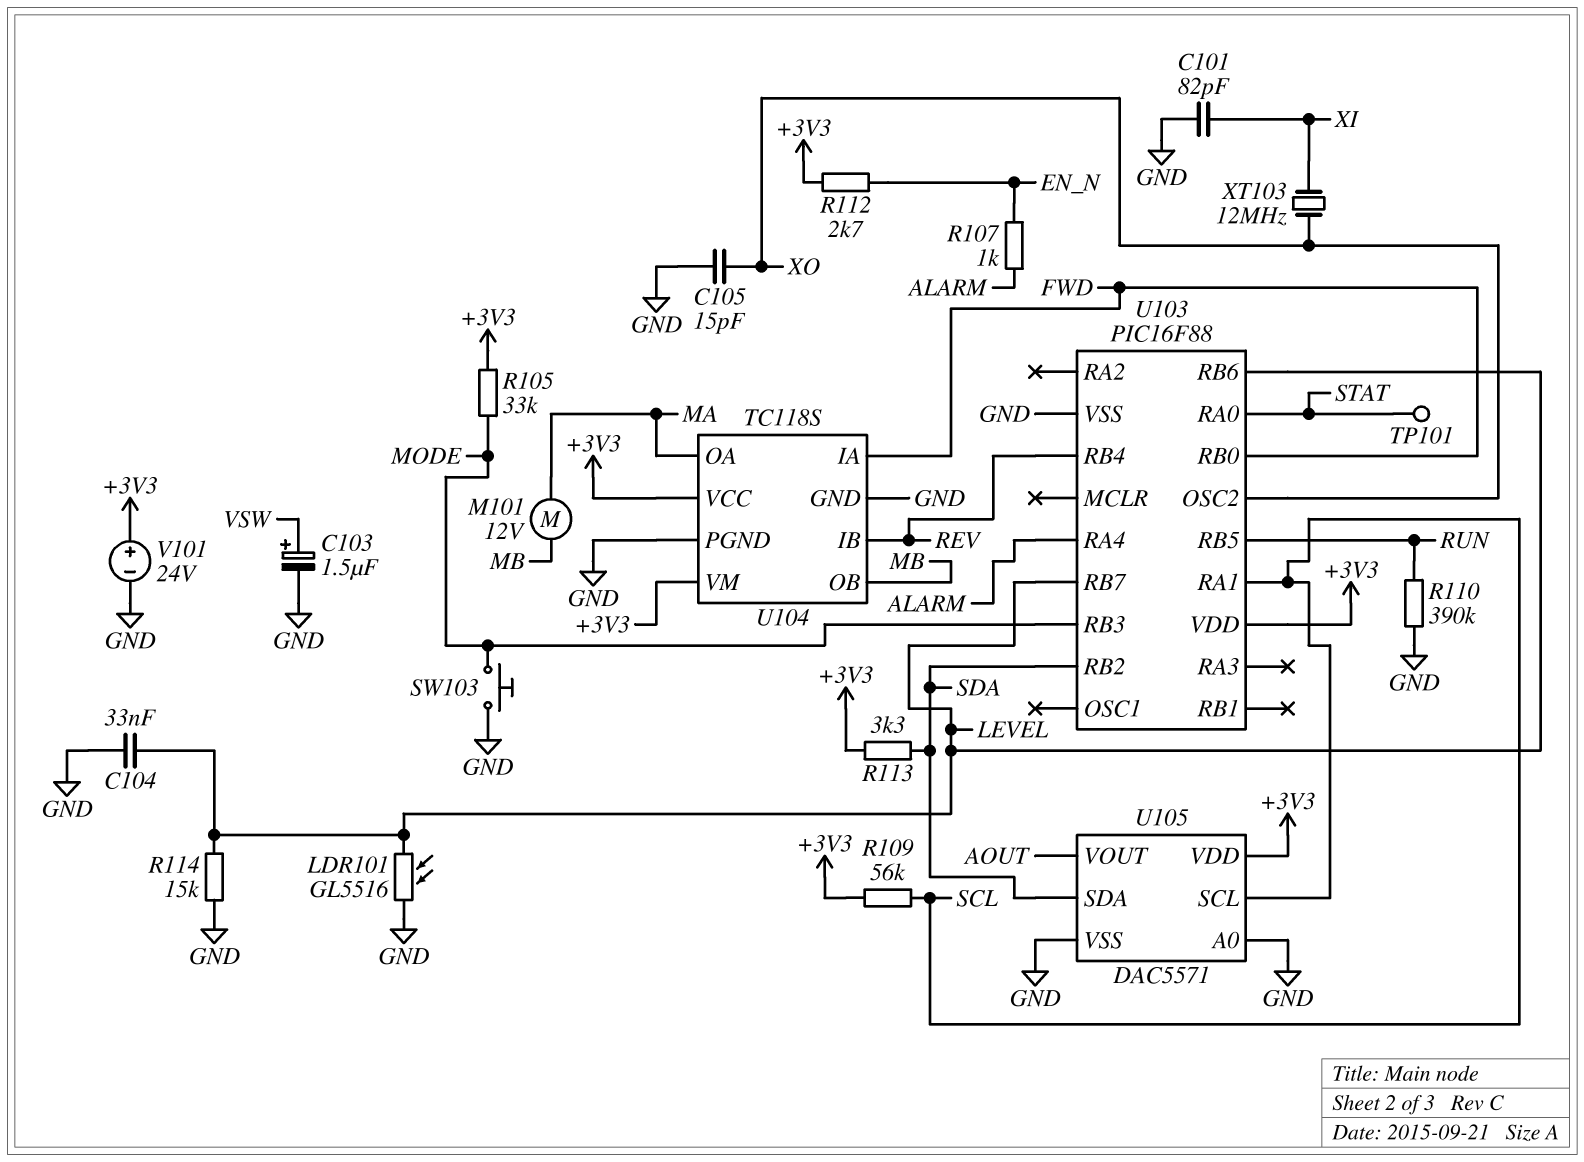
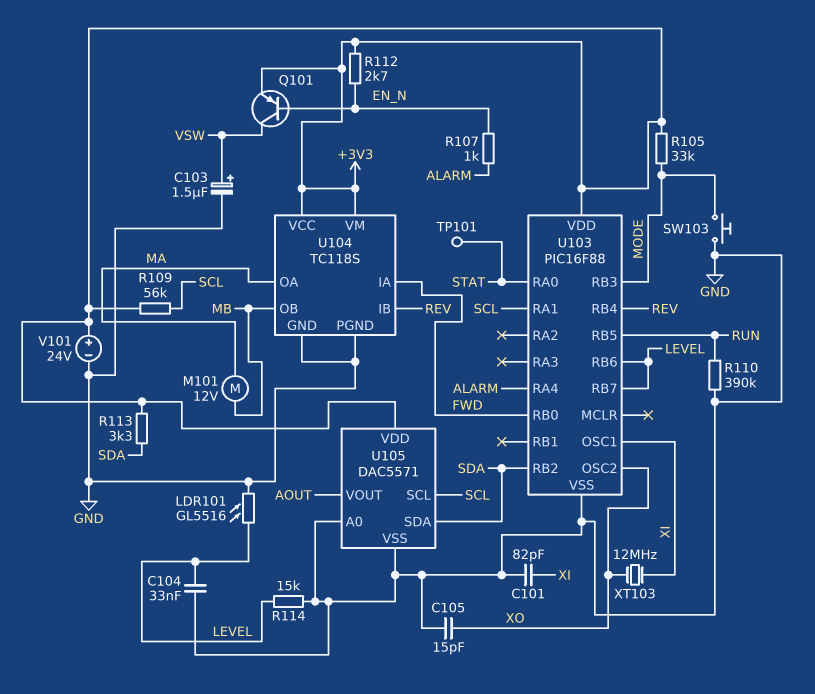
Q101: none -> PNP (B EN_N, C VSW, E +3V3)
U103 pin OSC1: none -> XI

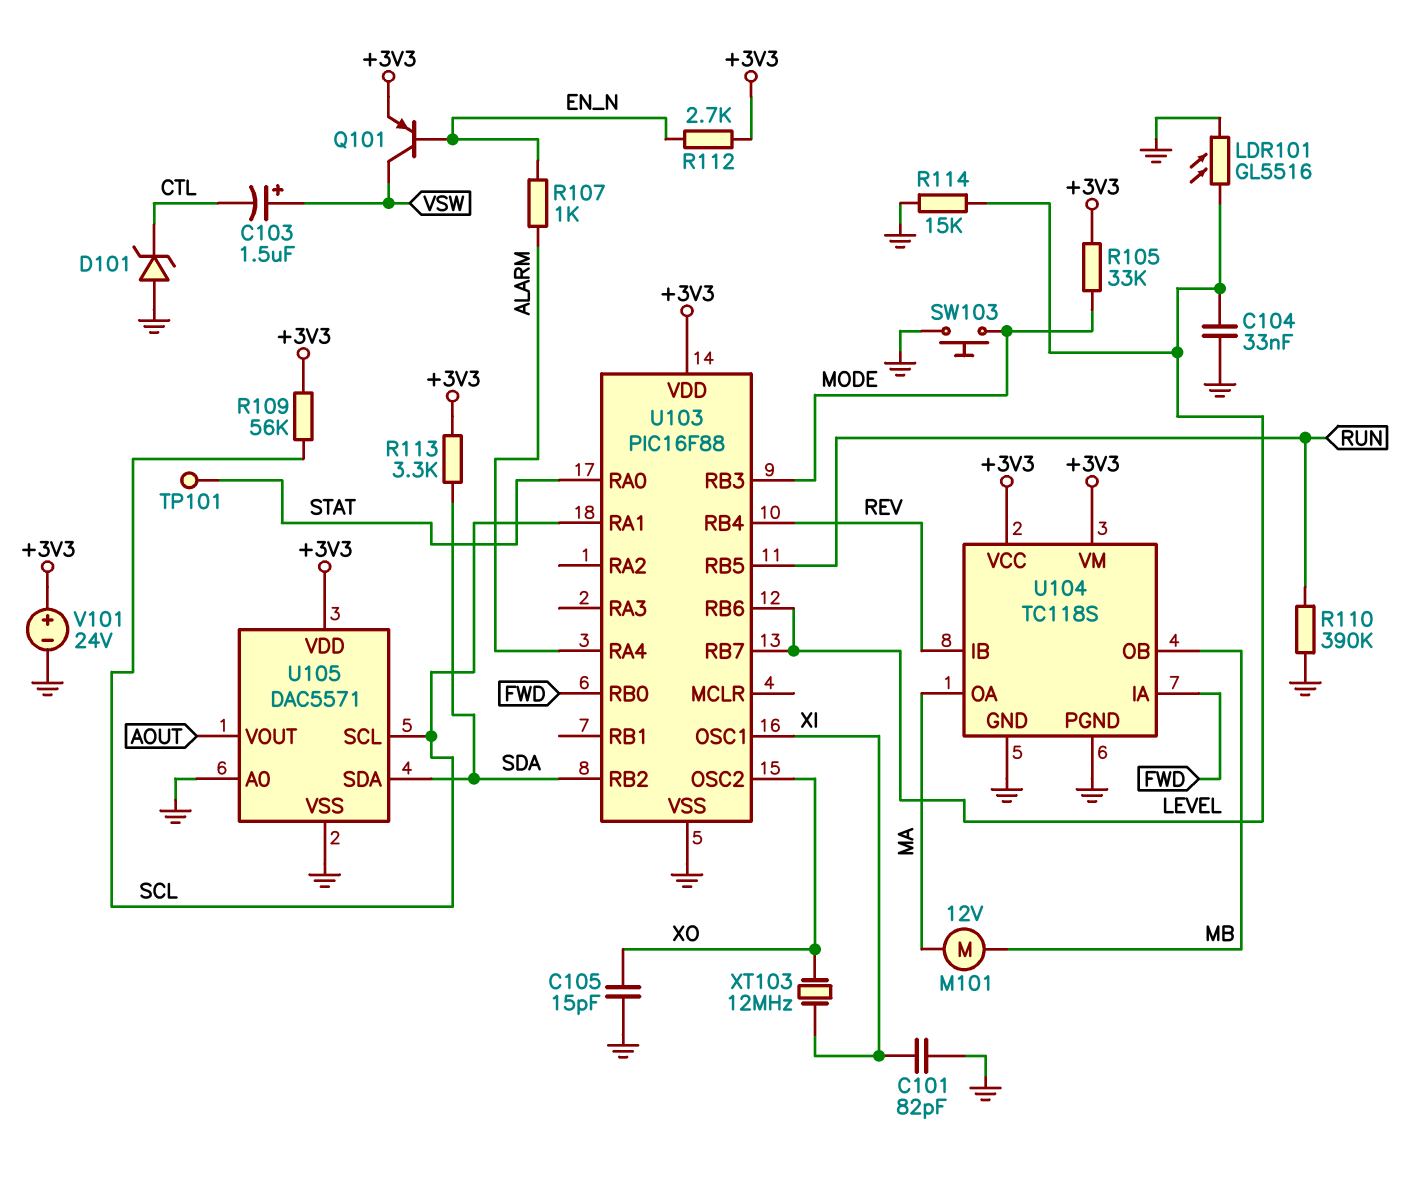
C103: 1.5uF (plus VSW, minus GND) -> 1.5uF (plus VSW, minus CTL)
D101: none -> zener (A GND, K CTL)

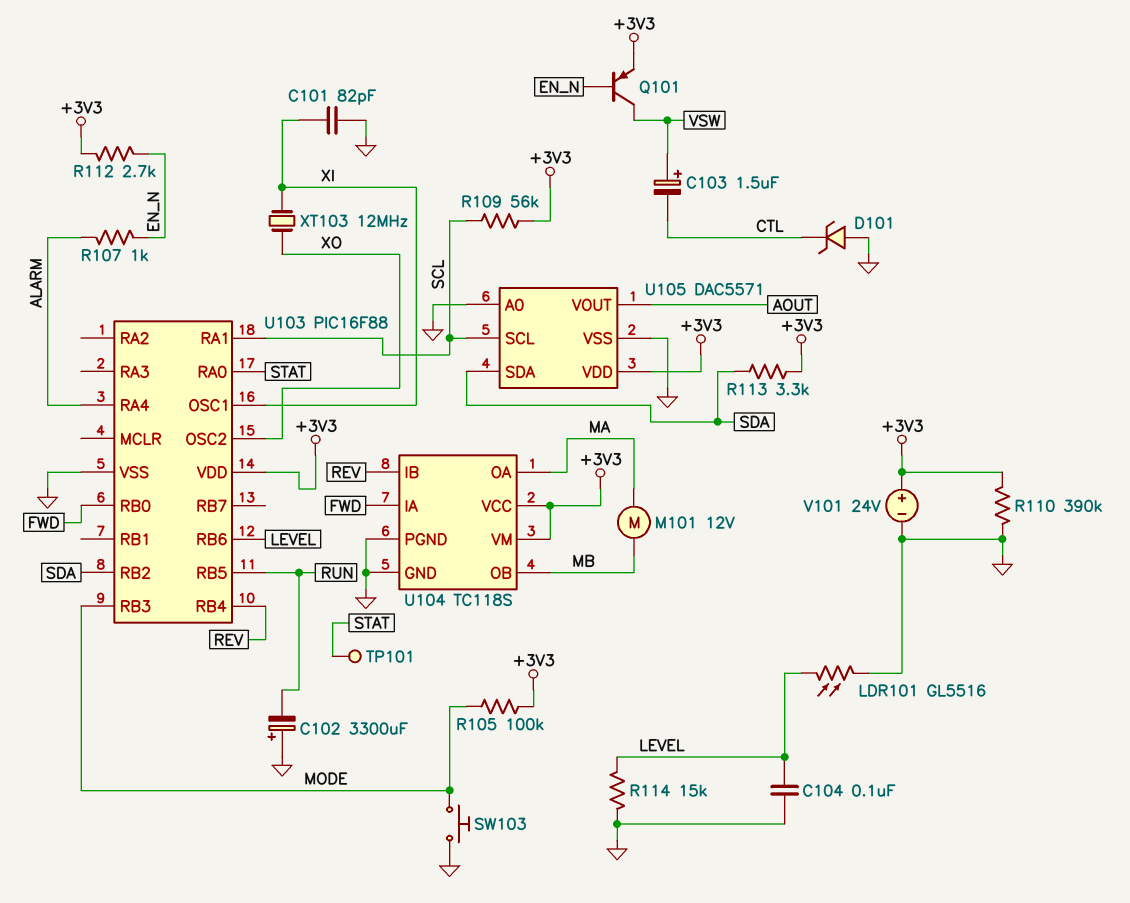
C102: none -> 3300uF (plus GND, minus RUN)
C104: 33nF (GND, LEVEL) -> 100nF (GND, LEVEL)
C105: 15pF (GND, XO) -> none
R105: 33k (+3V3, MODE) -> 100k (+3V3, MODE)
R110: 390k (GND, RUN) -> 390k (+3V3, GND)
U103 pin RB7: LEVEL -> none

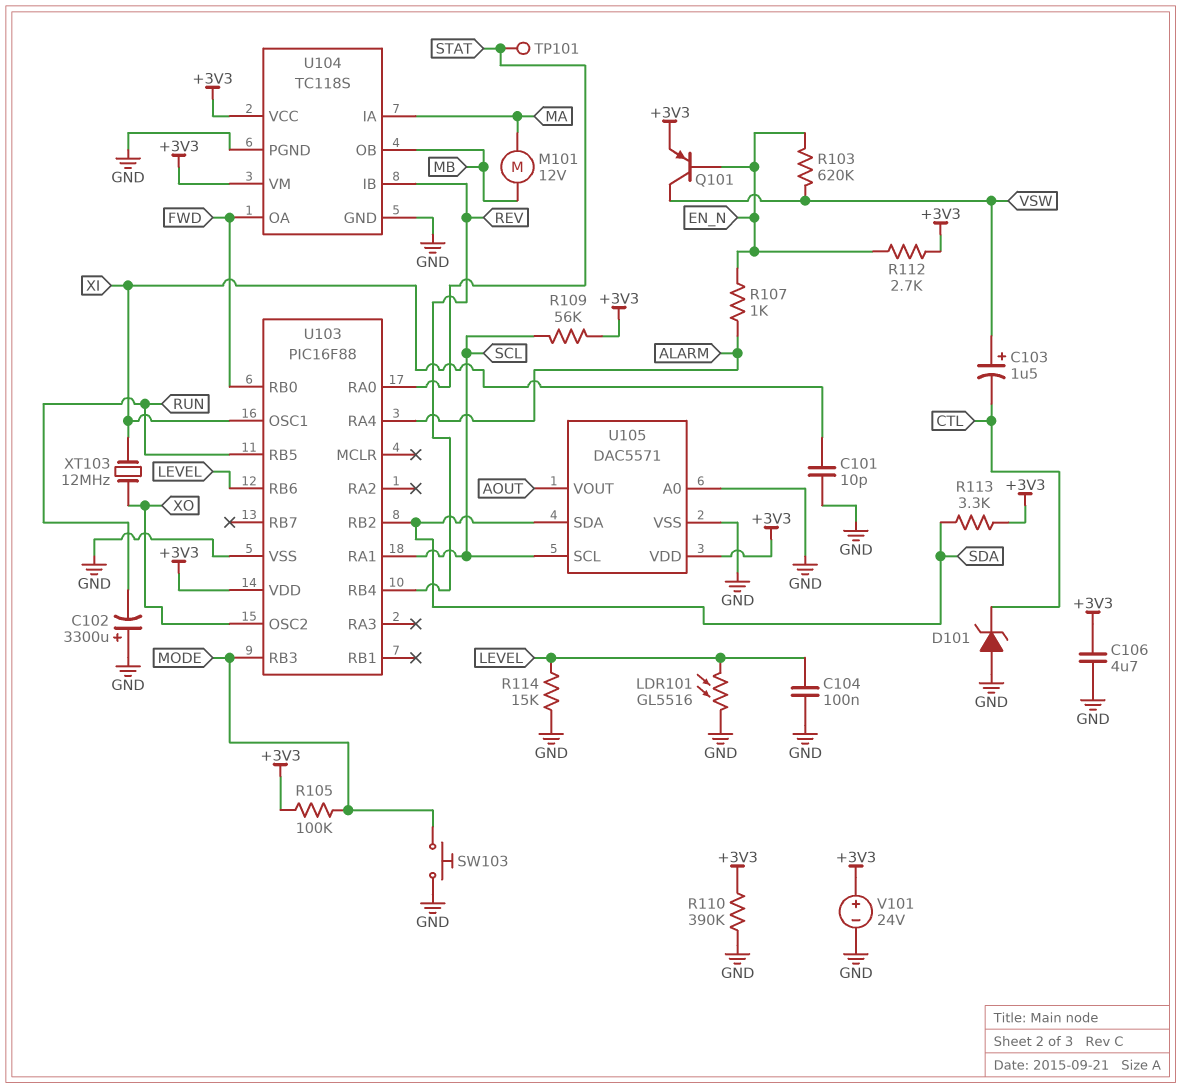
C101: 82pF (GND, XI) -> 10pF (GND, XI)
C106: none -> 4.7uF (+3V3, GND)
R103: none -> 620k (EN_N, VSW)
U104 pin IA: FWD -> MA
U104 pin OA: MA -> FWD

